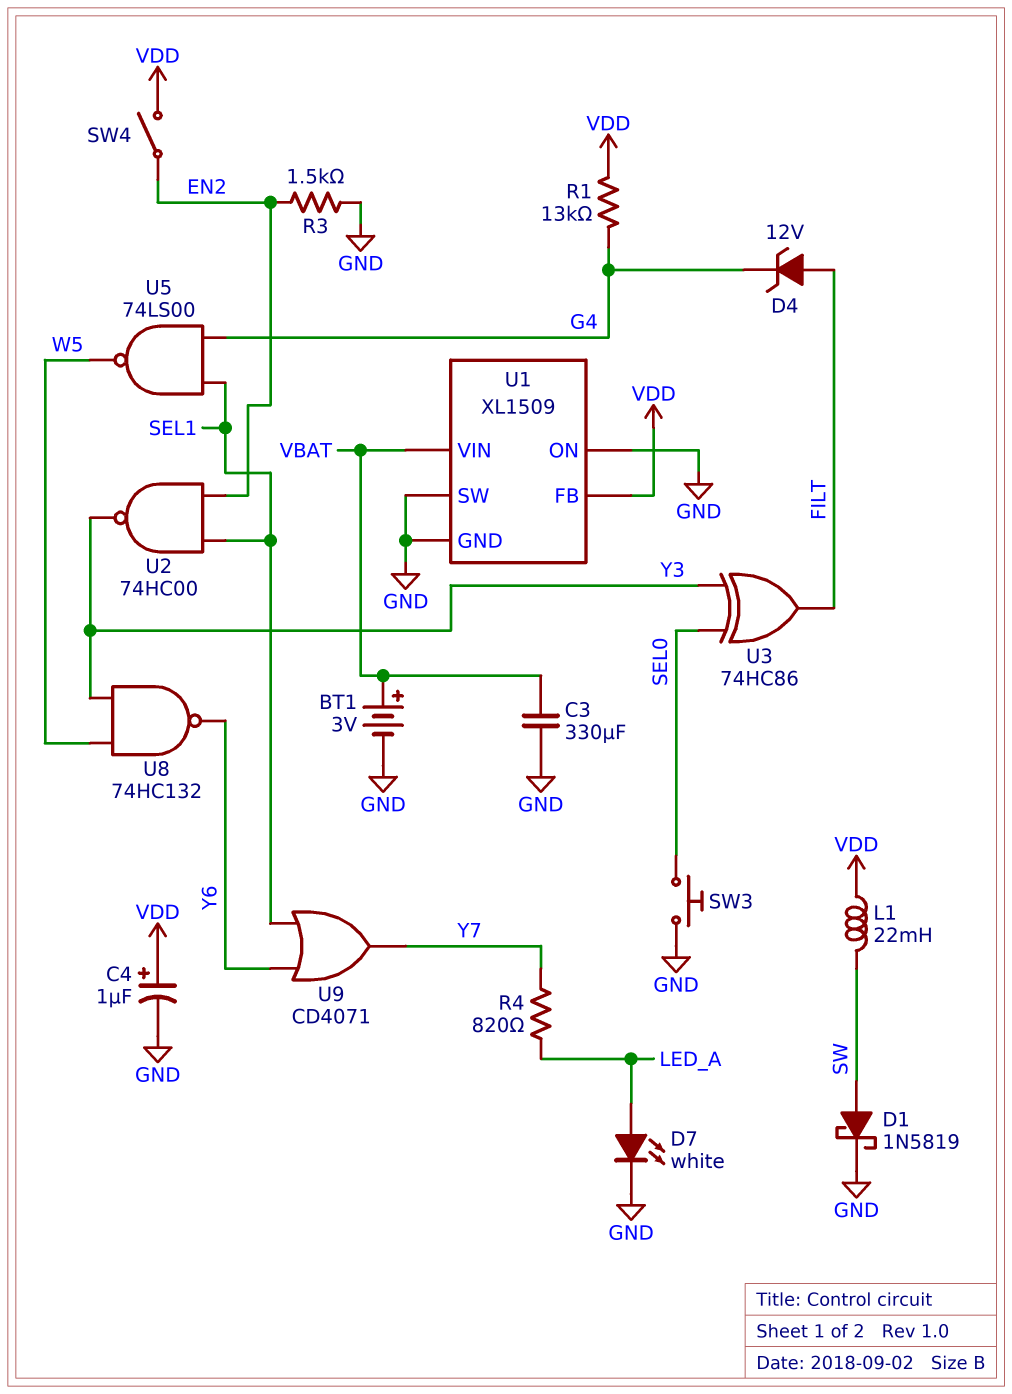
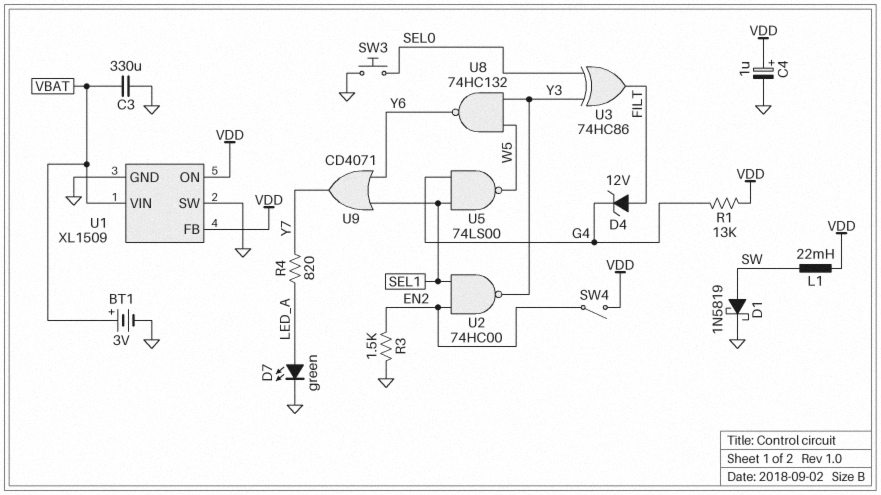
D7: LED white (A LED_A, K GND) -> LED green (A LED_A, K GND)
U1 pin ON: GND -> VDD

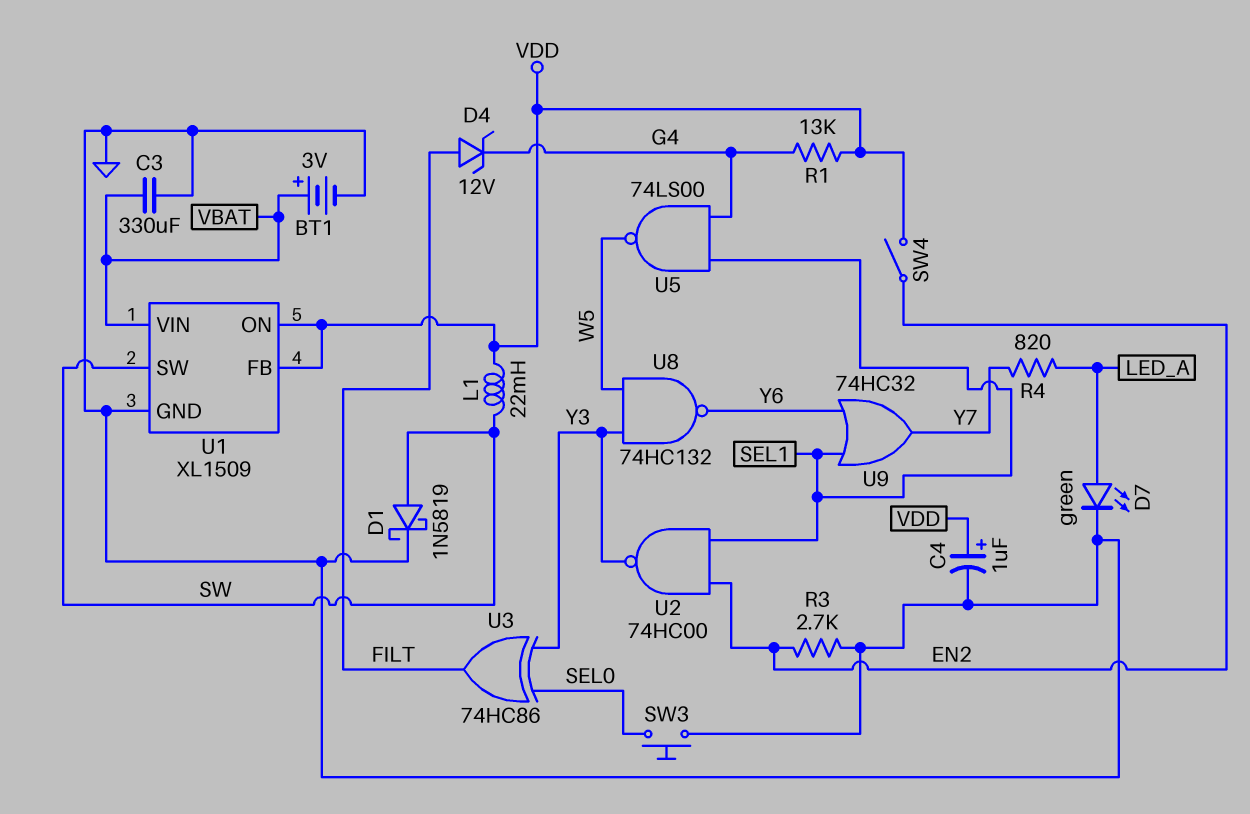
R3: 1.5k (EN2, GND) -> 2.7k (EN2, GND)
U1 pin SW: GND -> SW
U9: OR CD4071 (in SEL1, in Y6, out Y7) -> OR 74HC32 (in SEL1, in Y6, out Y7)

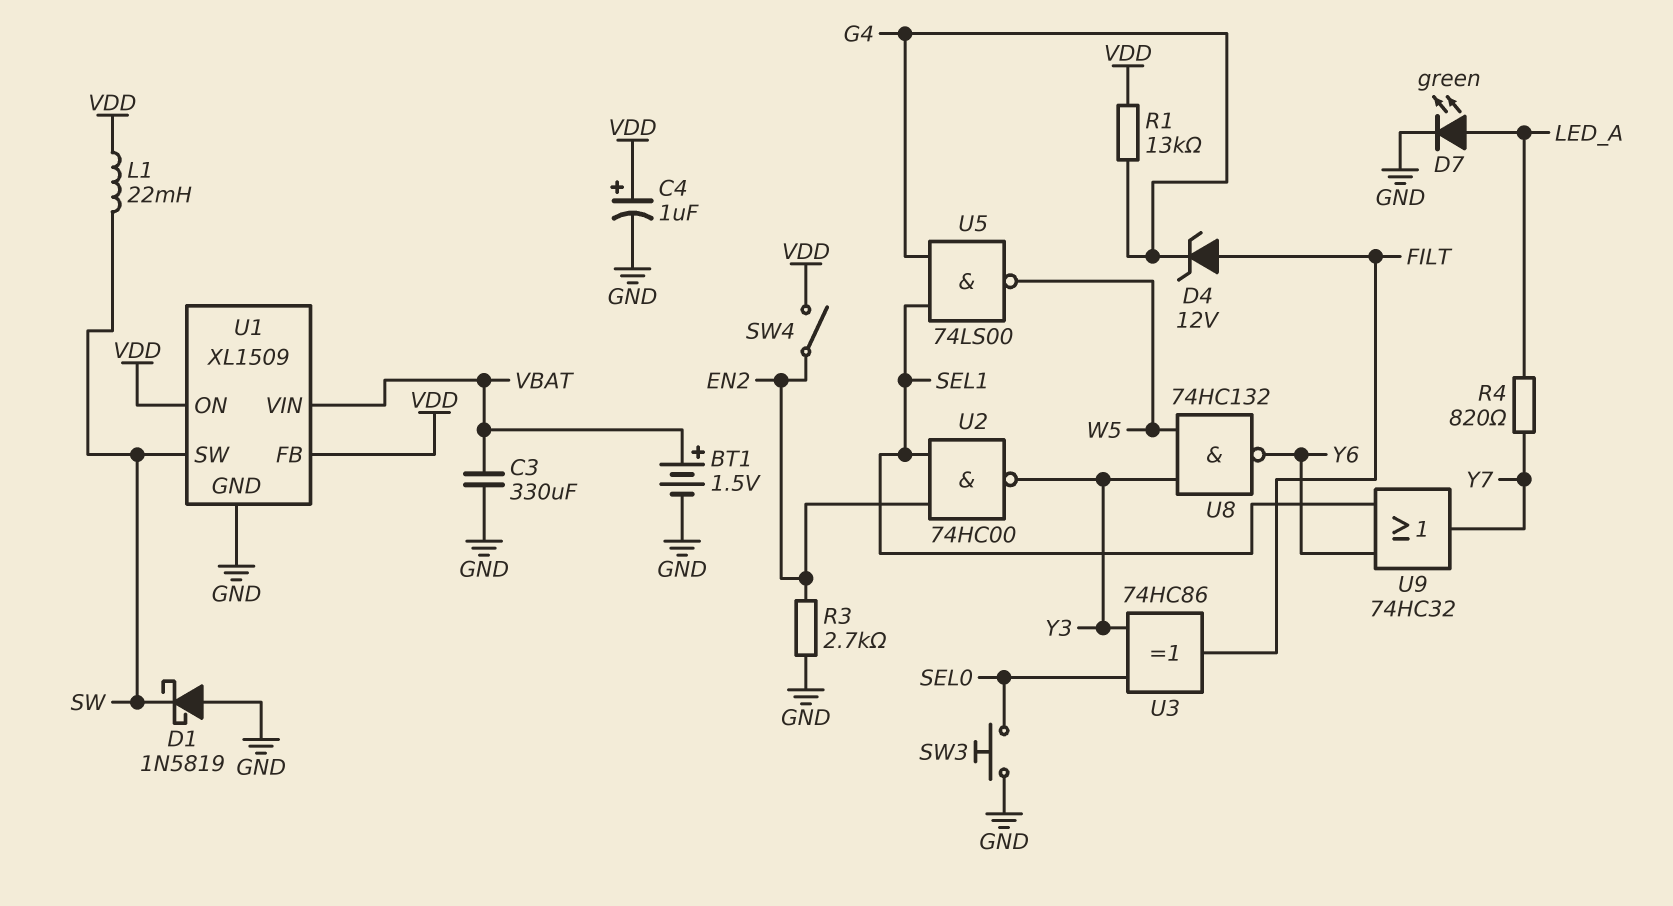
BT1: 3V (plus VBAT, minus GND) -> 1.5V (plus VBAT, minus GND)
D1: schottky 1N5819 (A SW, K GND) -> schottky 1N5819 (A GND, K SW)

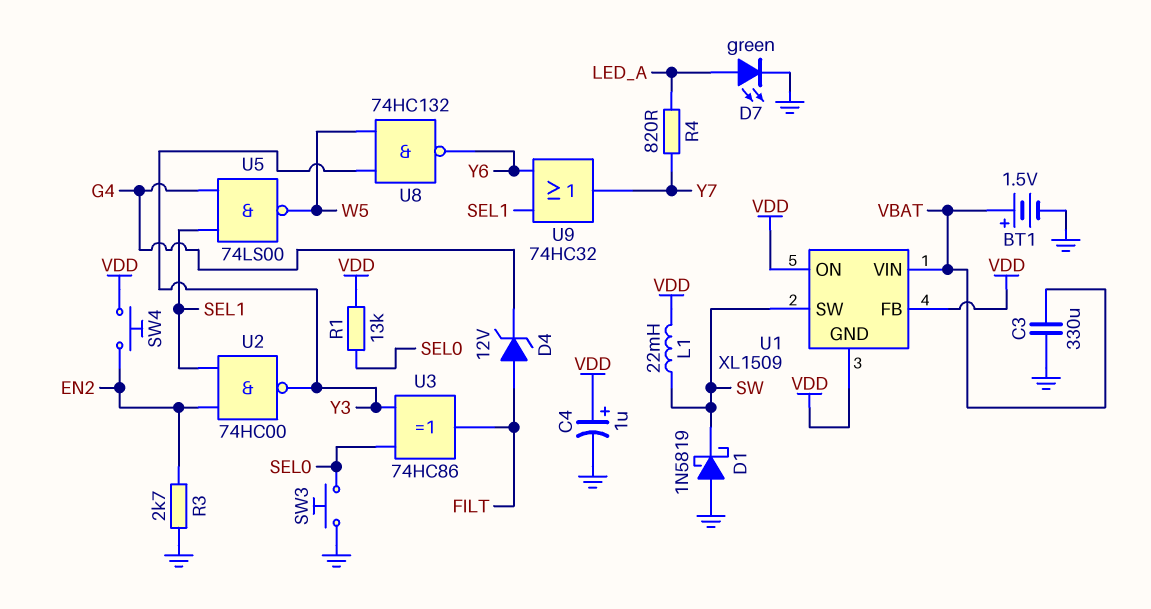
R1: 13k (G4, VDD) -> 13k (SEL0, VDD)
SW4: switch (EN2, VDD) -> button (EN2, VDD)
U1 pin GND: GND -> VDD

